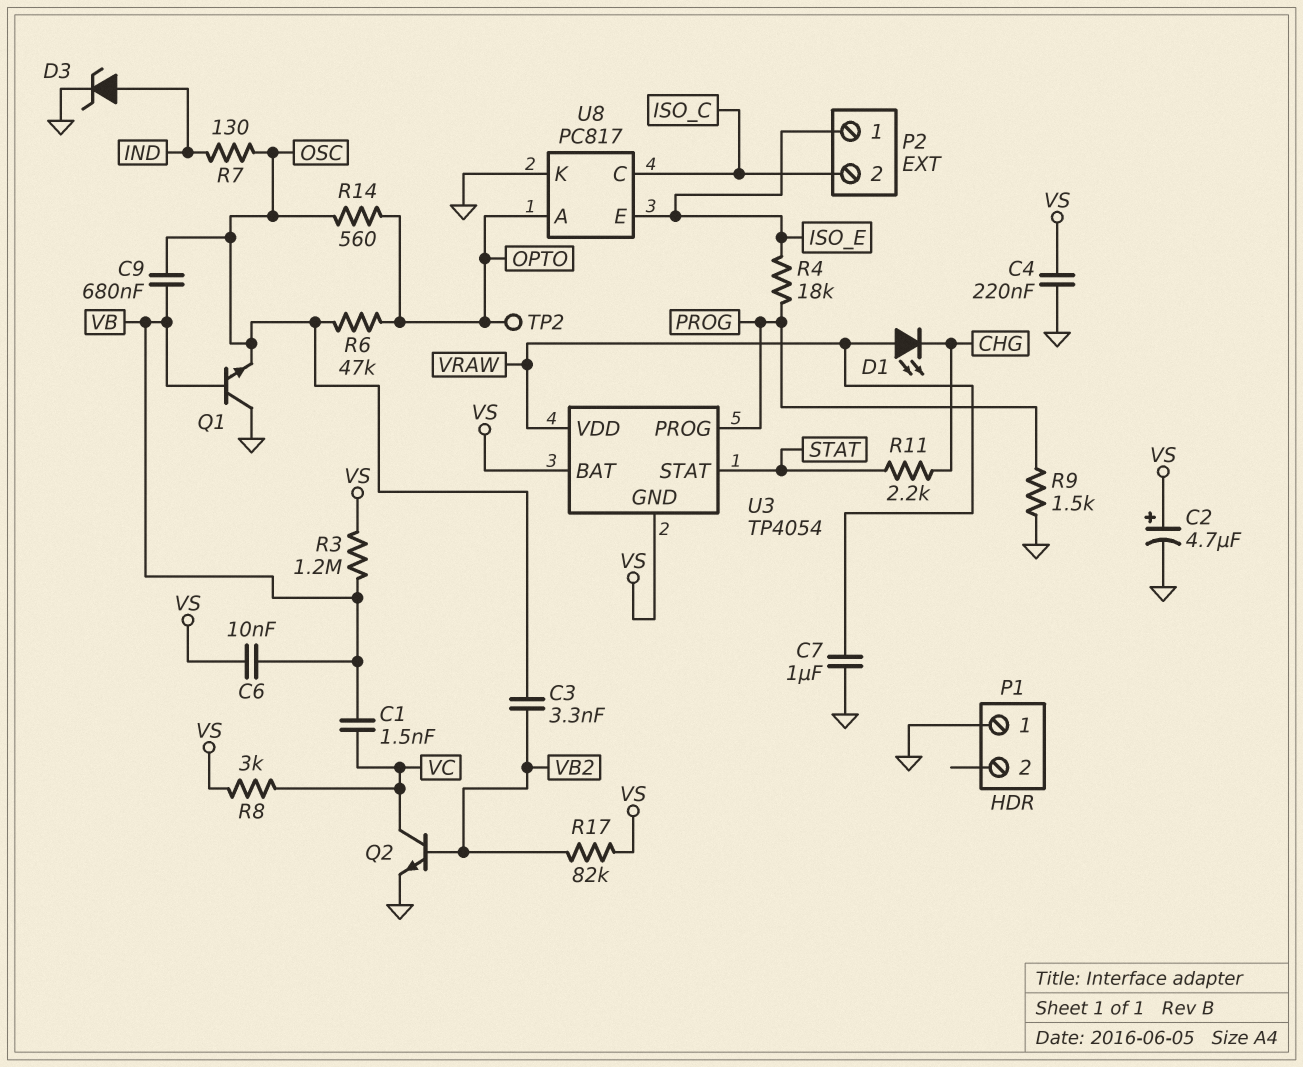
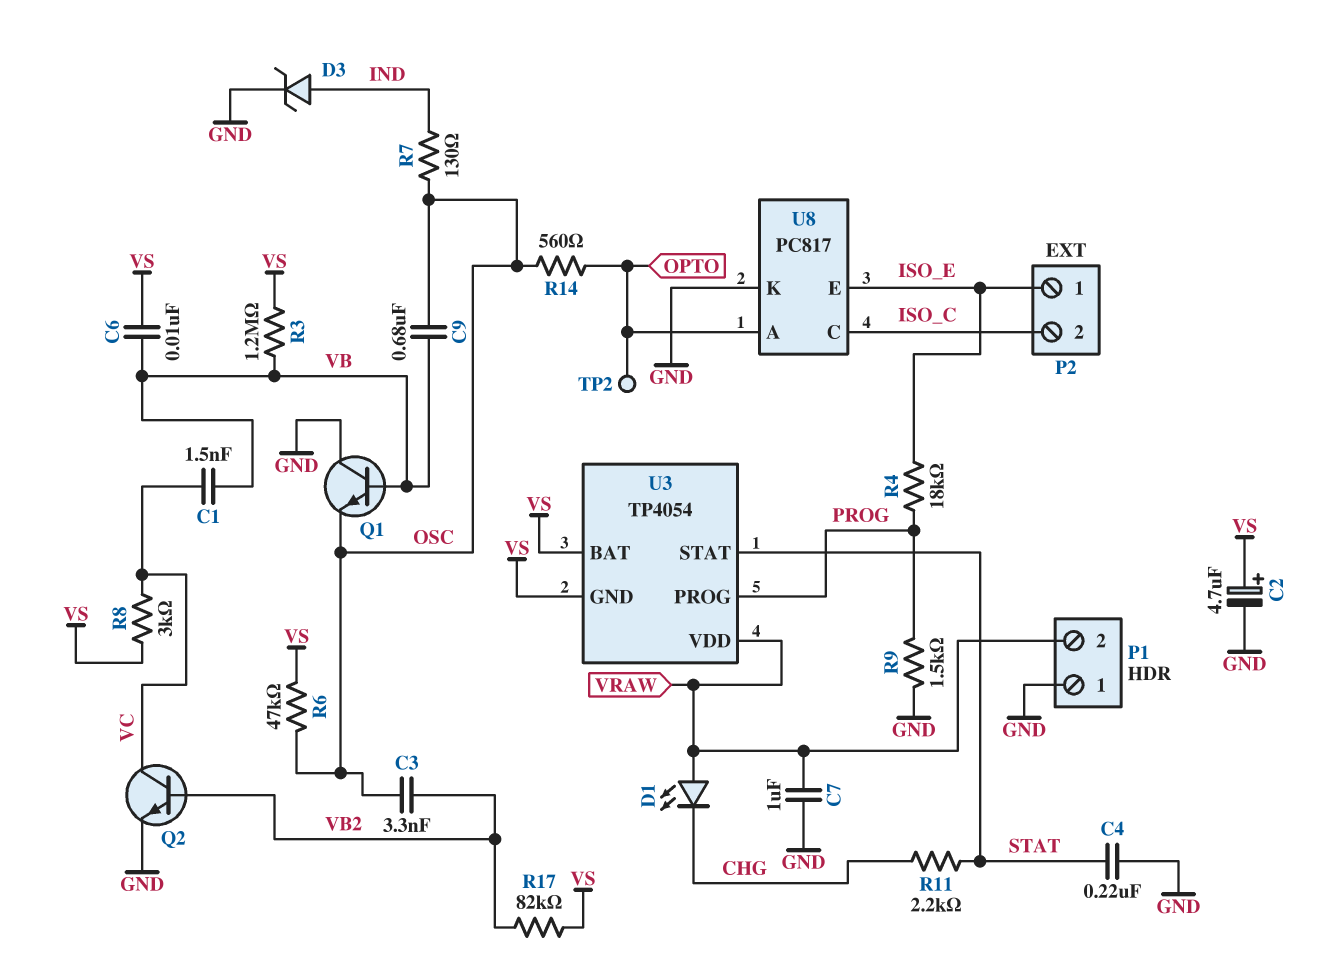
C4: 220nF (GND, VS) -> 220nF (GND, STAT)
P1 pin 2: none -> VRAW
R6: 47k (OPTO, OSC) -> 47k (OSC, VS)

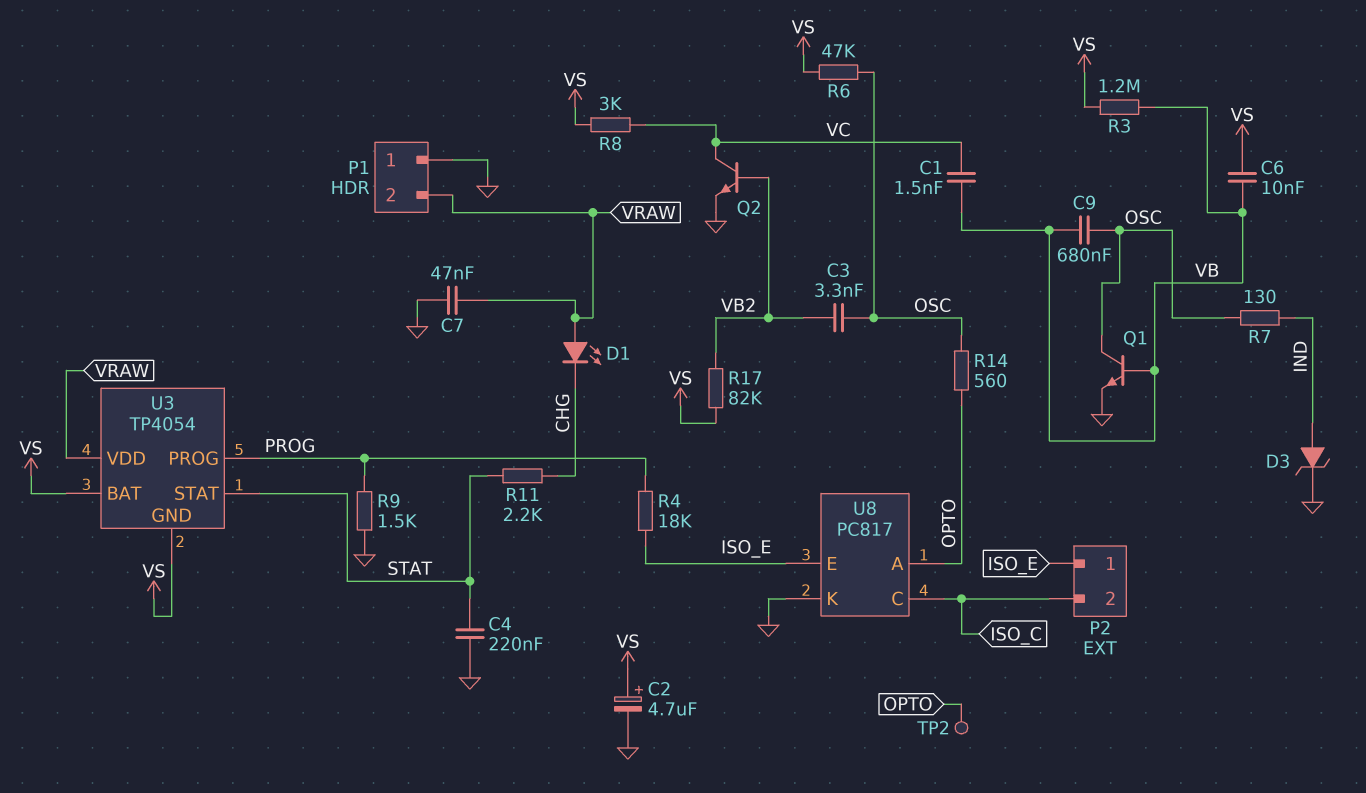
C7: 1uF (GND, VRAW) -> 47nF (GND, VRAW)
Q1: NPN (B VB, C GND, E OSC) -> NPN (B VB, C OSC, E GND)

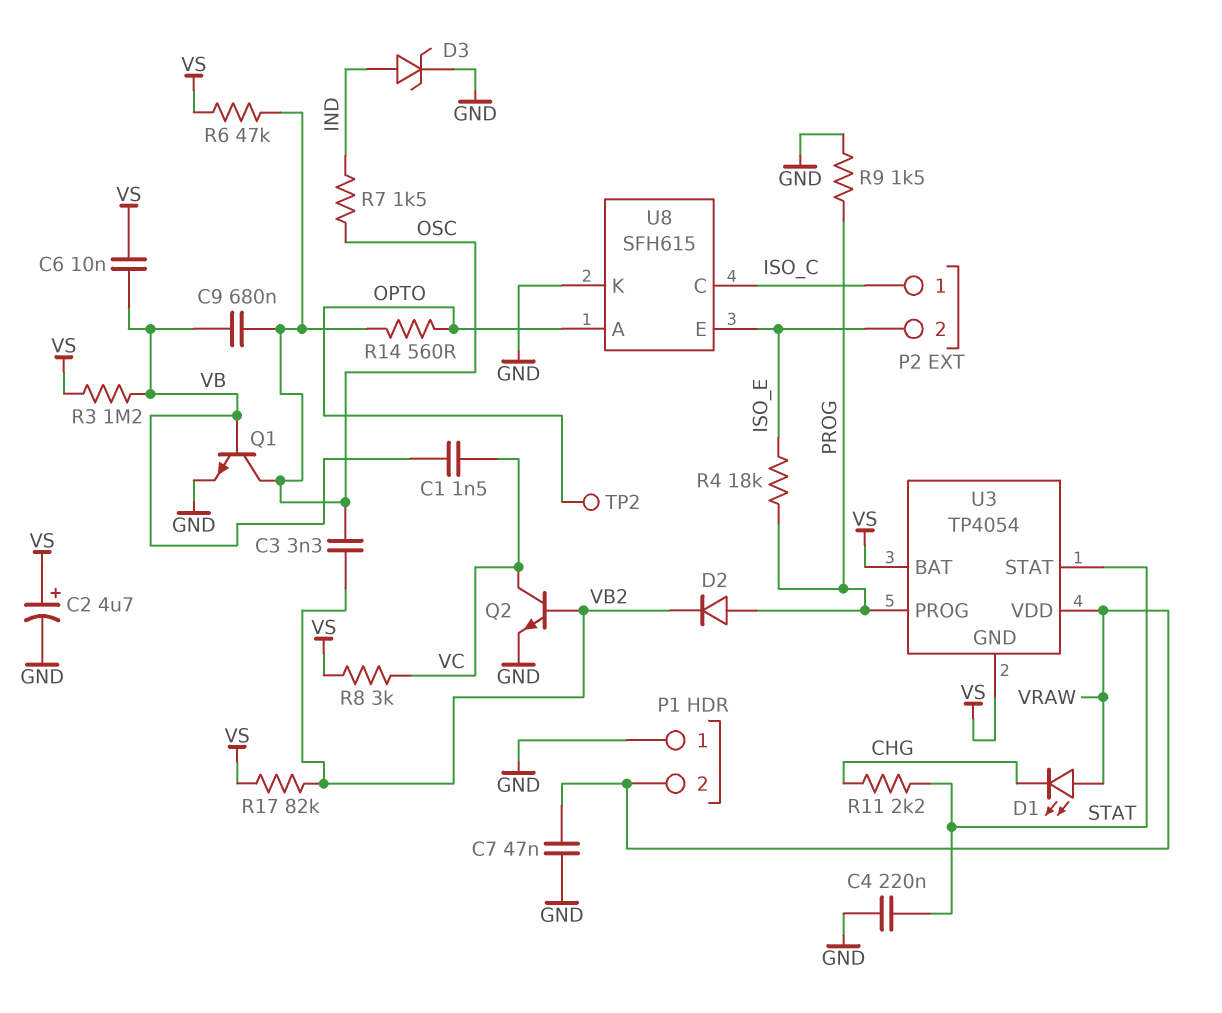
D2: none -> diode (A PROG, K VB2)
P2 pin 1: ISO_E -> ISO_C
P2 pin 2: ISO_C -> ISO_E
R7: 130 (IND, OSC) -> 1.5k (IND, OSC)
U8: PC817 -> SFH615

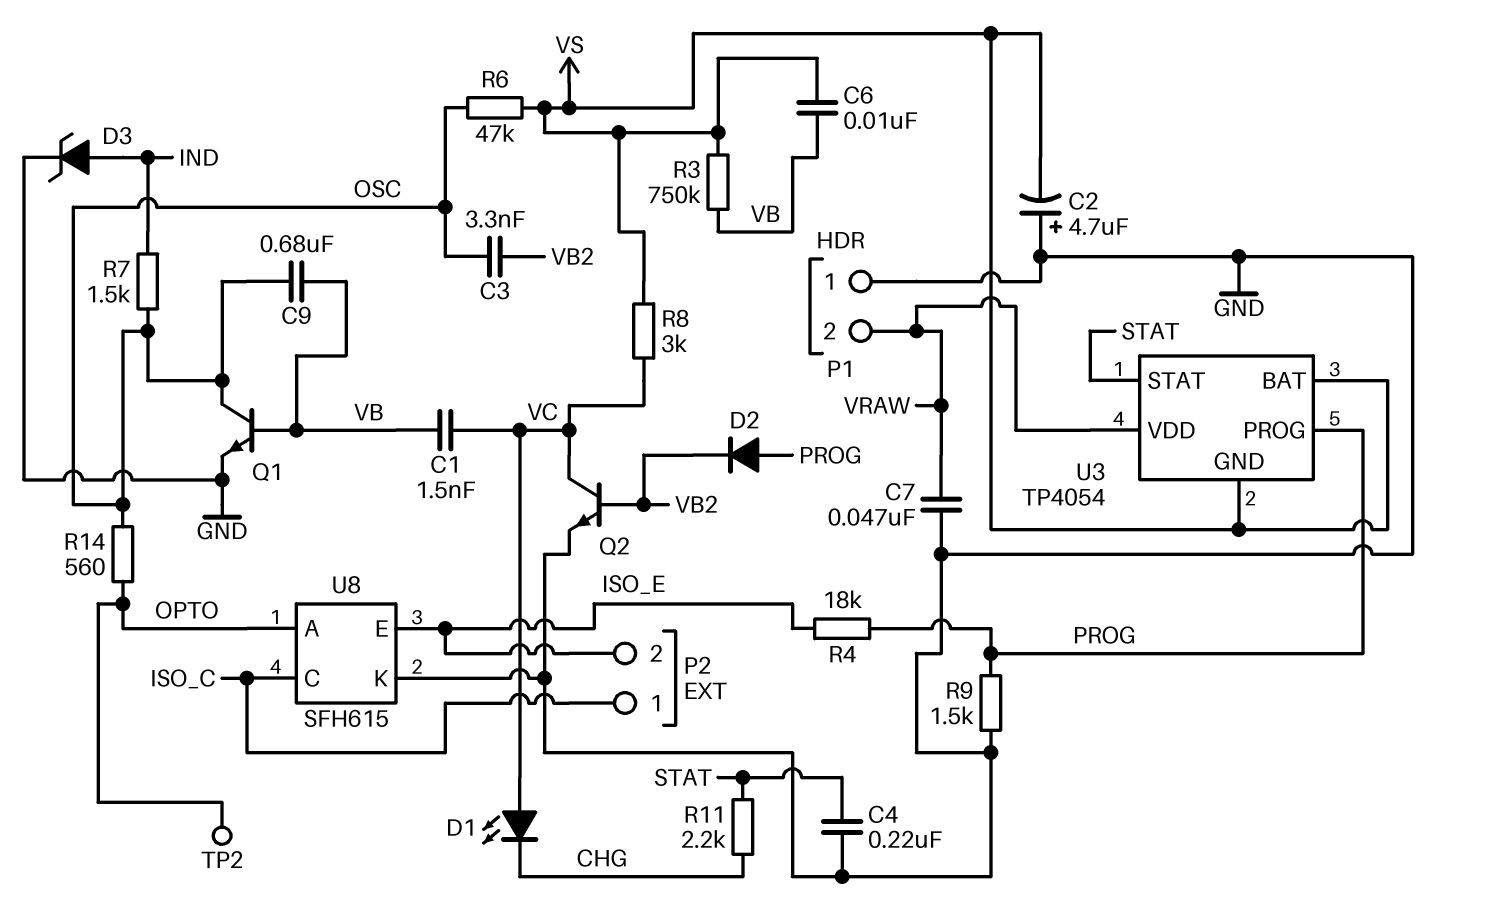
C2: 4.7uF (plus VS, minus GND) -> 4.7uF (plus GND, minus VS)
D1: LED (A VRAW, K CHG) -> LED (A VC, K CHG)
R3: 1.2M (VB, VS) -> 750k (VB, VS)
R17: 82k (VB2, VS) -> none

